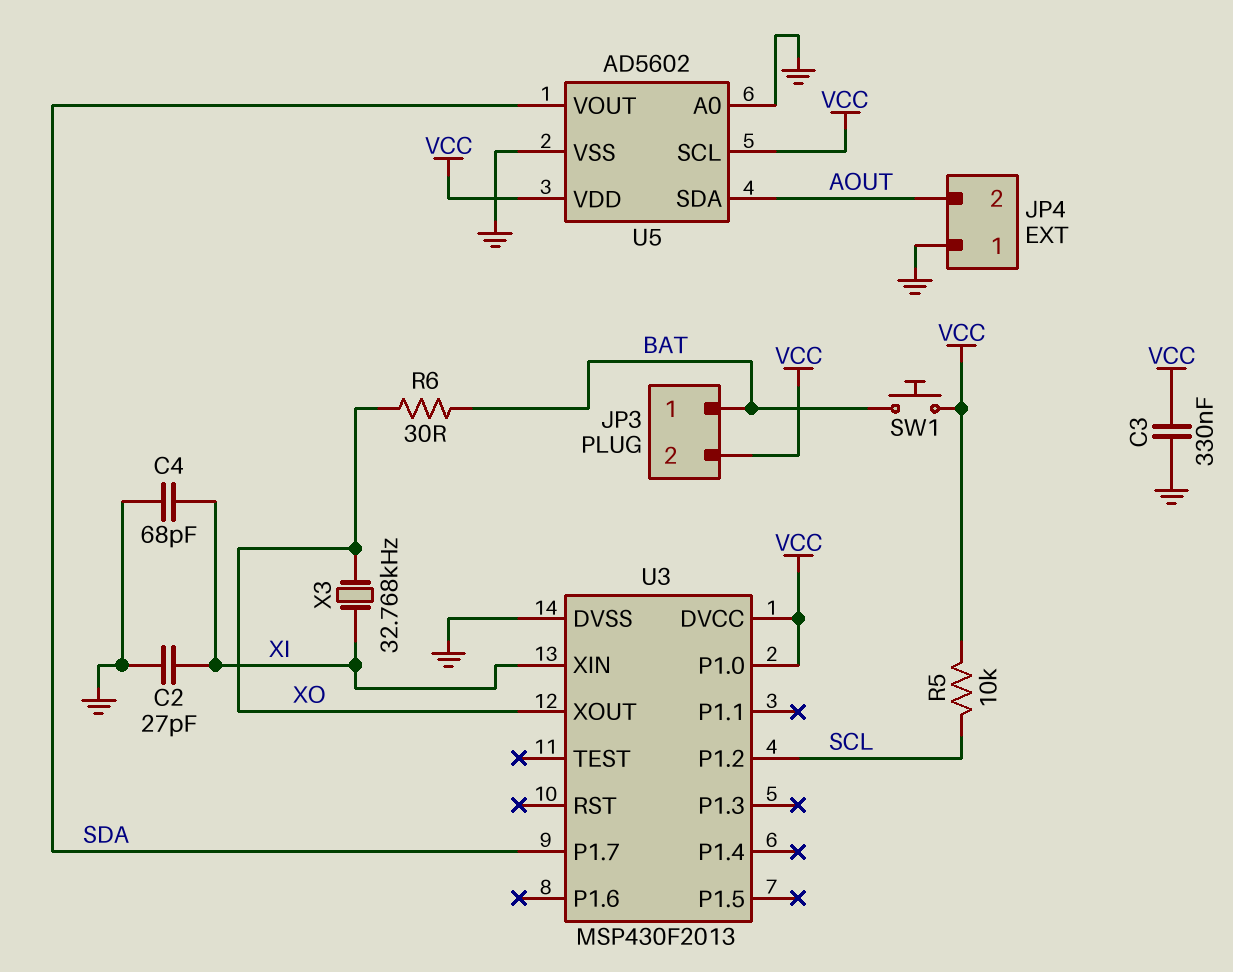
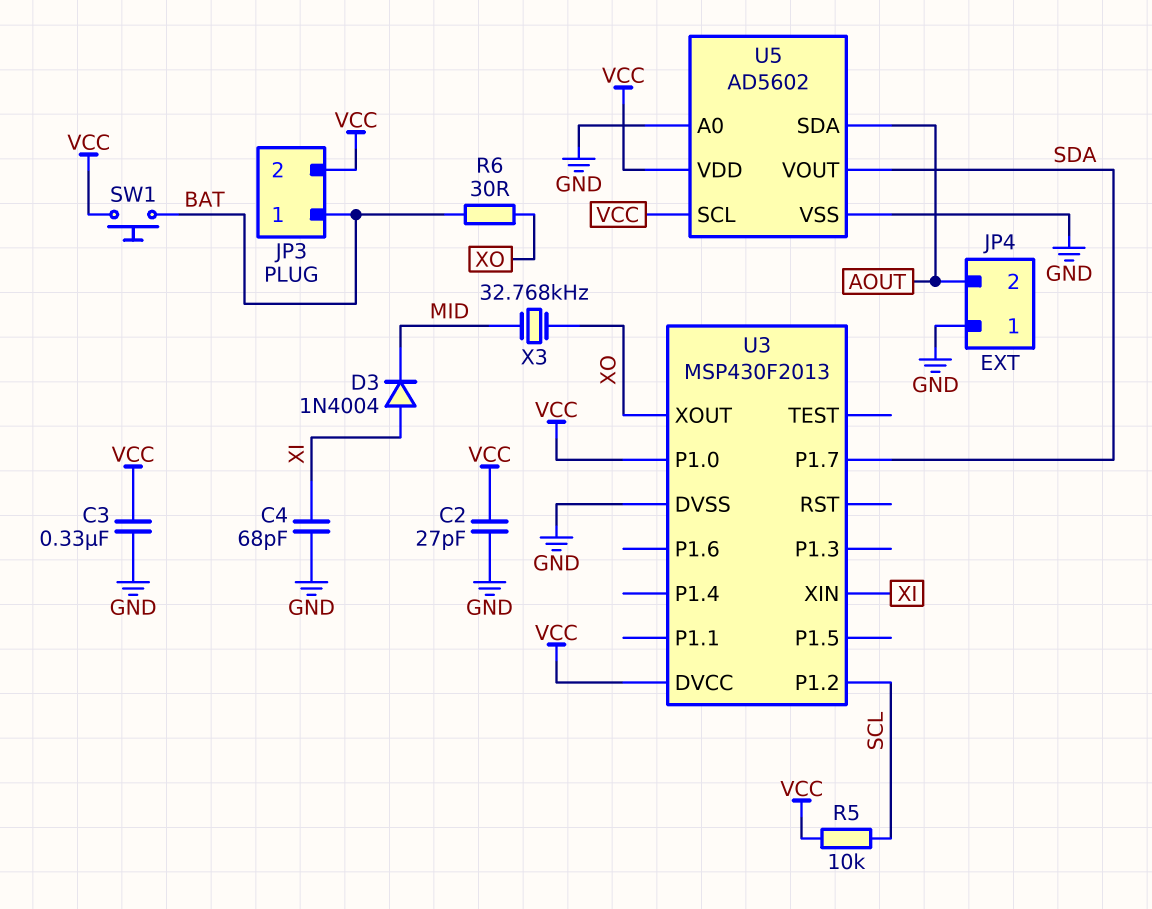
C2: 27pF (GND, XI) -> 27pF (GND, VCC)
D3: none -> diode 1N4004 (A XI, K MID)
X3: 32.768kHz (XI, XO) -> 32.768kHz (MID, XO)

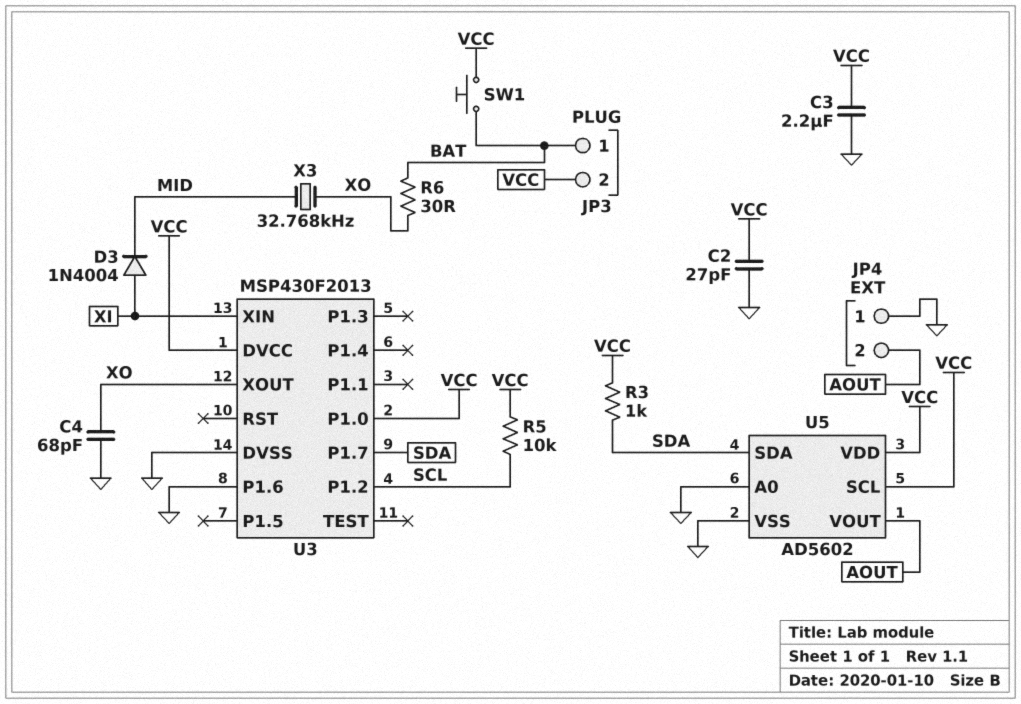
C3: 330nF (GND, VCC) -> 2.2uF (GND, VCC)
C4: 68pF (GND, XI) -> 68pF (GND, XO)
R3: none -> 1k (SDA, VCC)
U3 pin P1.6: none -> GND
U5 pin SDA: AOUT -> SDA
U5 pin VOUT: SDA -> AOUT

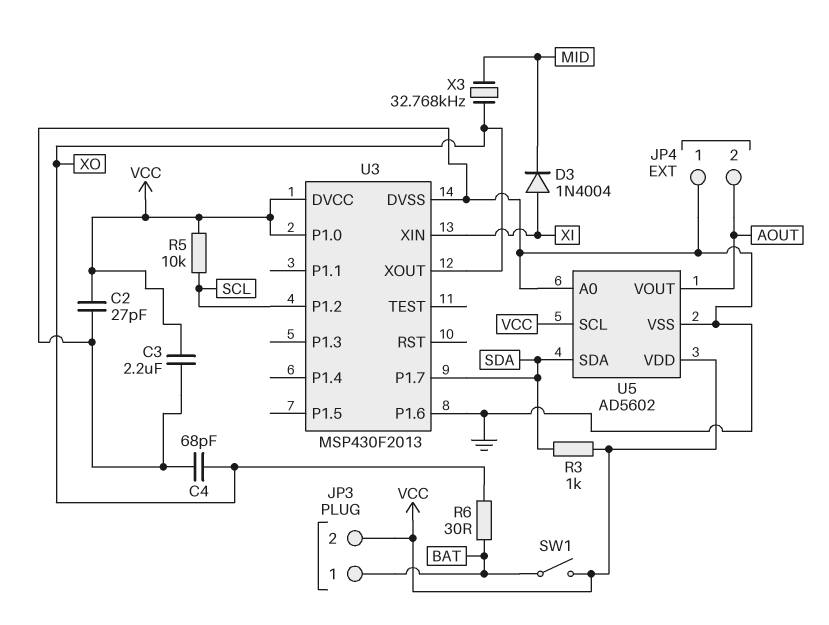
SW1: button (BAT, VCC) -> switch (BAT, VCC)

